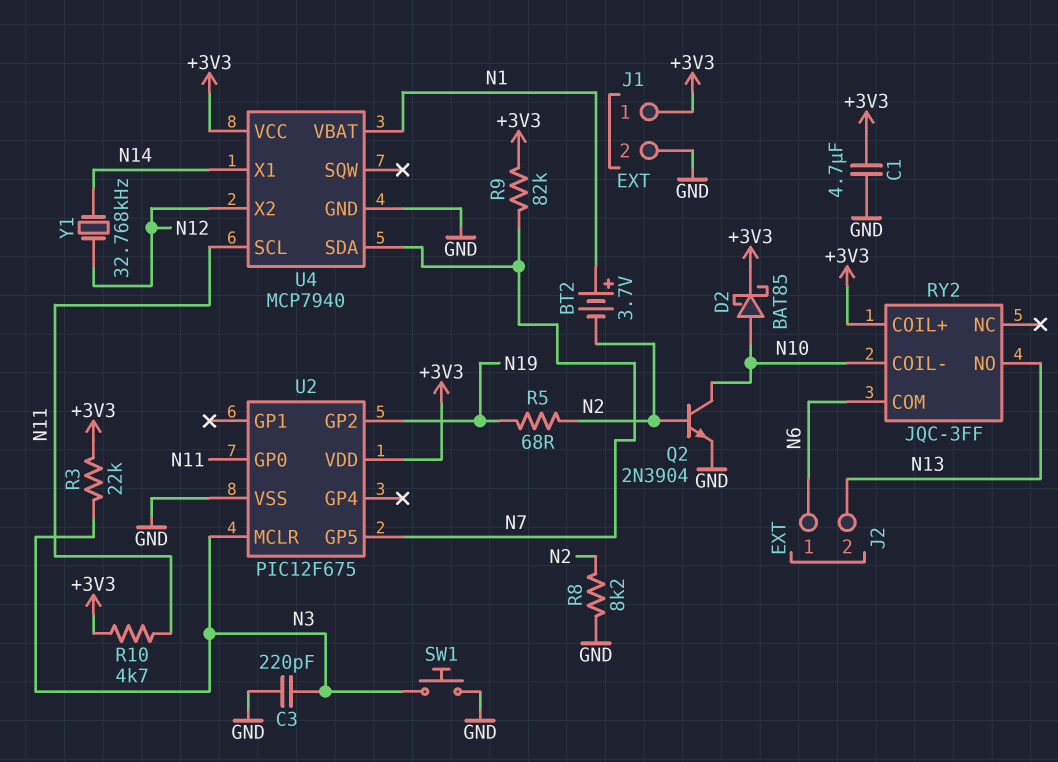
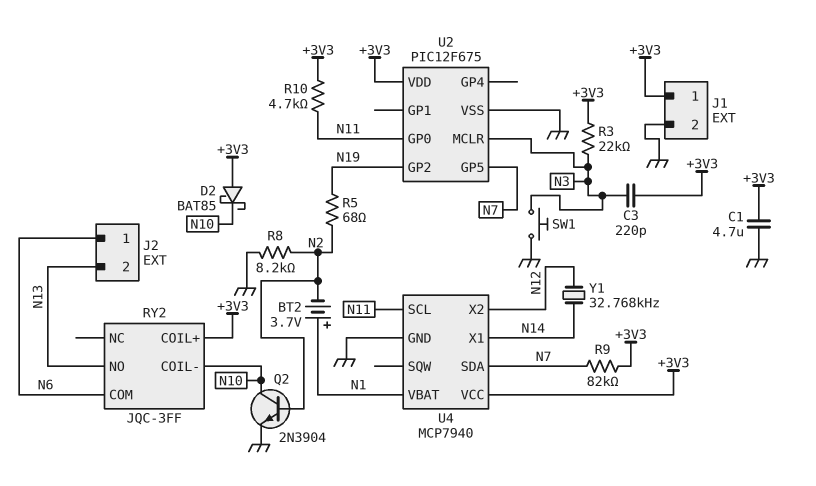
C3: 220pF (GND, N3) -> 220pF (+3V3, N3)
D2: schottky BAT85 (A N10, K +3V3) -> schottky BAT85 (A +3V3, K N10)

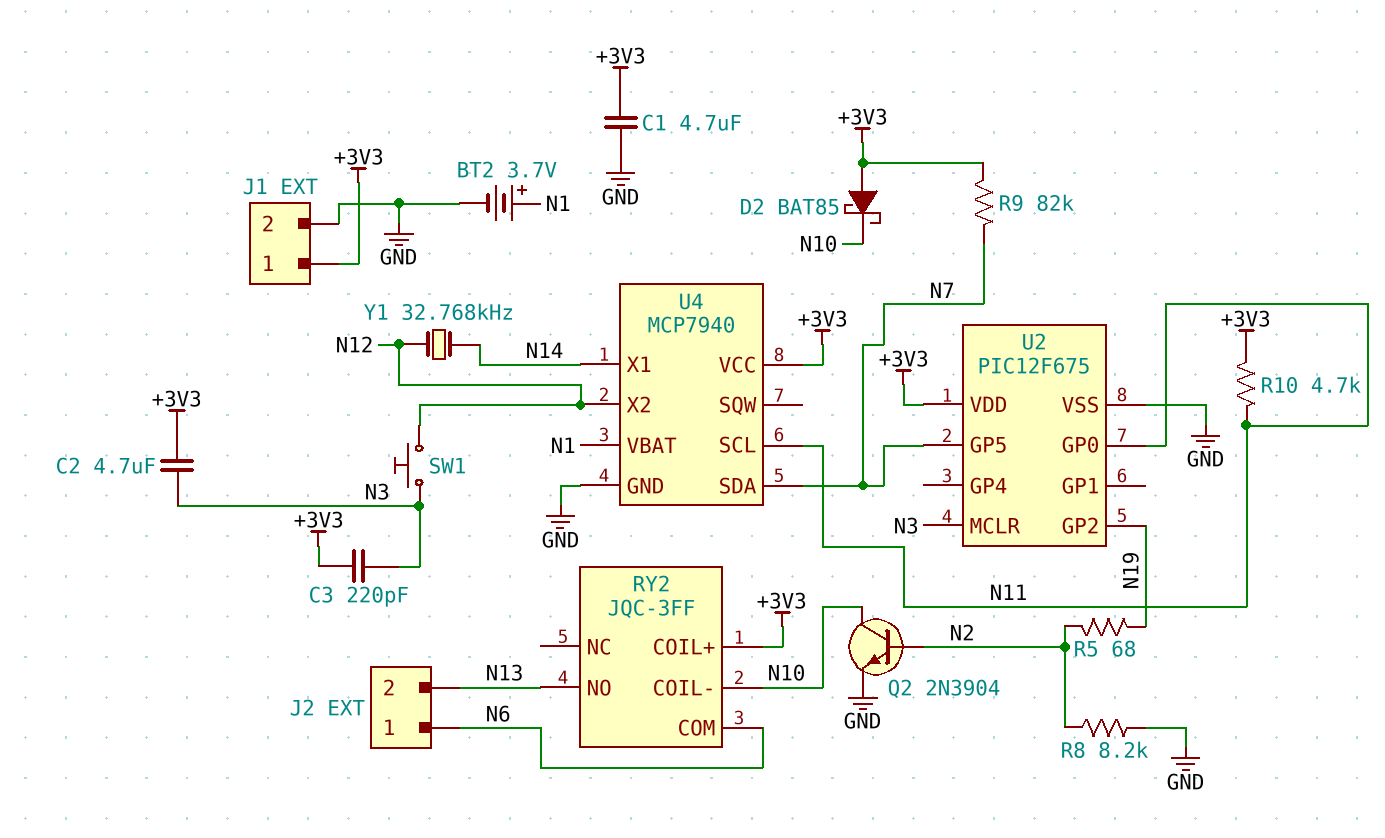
BT2: 3.7V (plus N1, minus N2) -> 3.7V (plus N1, minus GND)
C2: none -> 4.7uF (+3V3, N3)
R3: 22k (+3V3, N3) -> none
SW1: button (GND, N3) -> button (N3, N12)

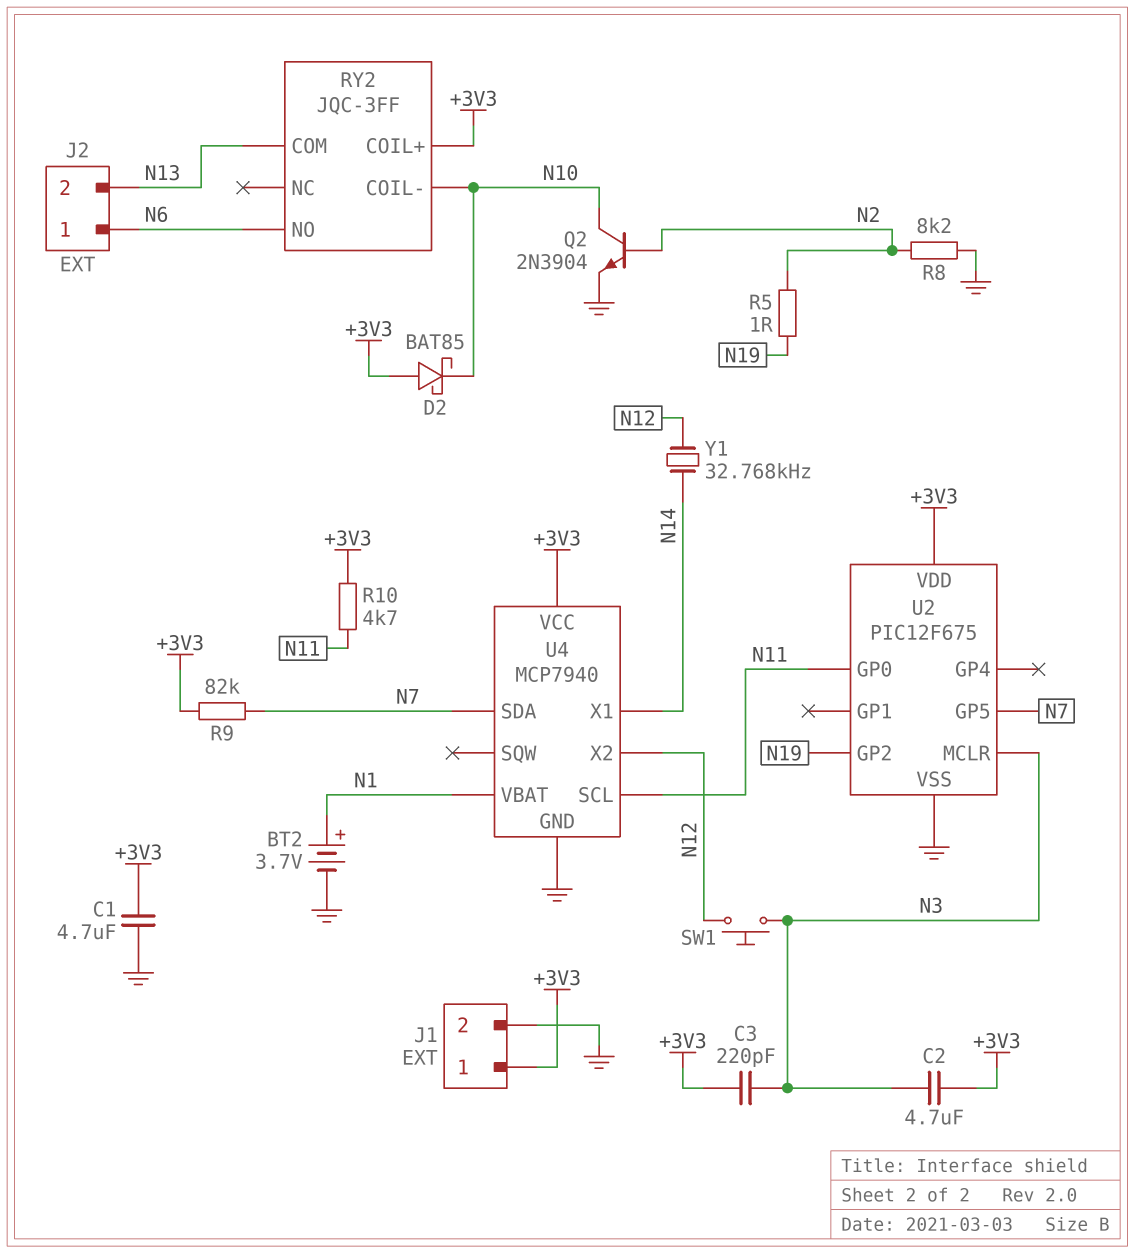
R5: 68 (N2, N19) -> 1 (N2, N19)
RY2 pin COM: N6 -> N13
RY2 pin NO: N13 -> N6

